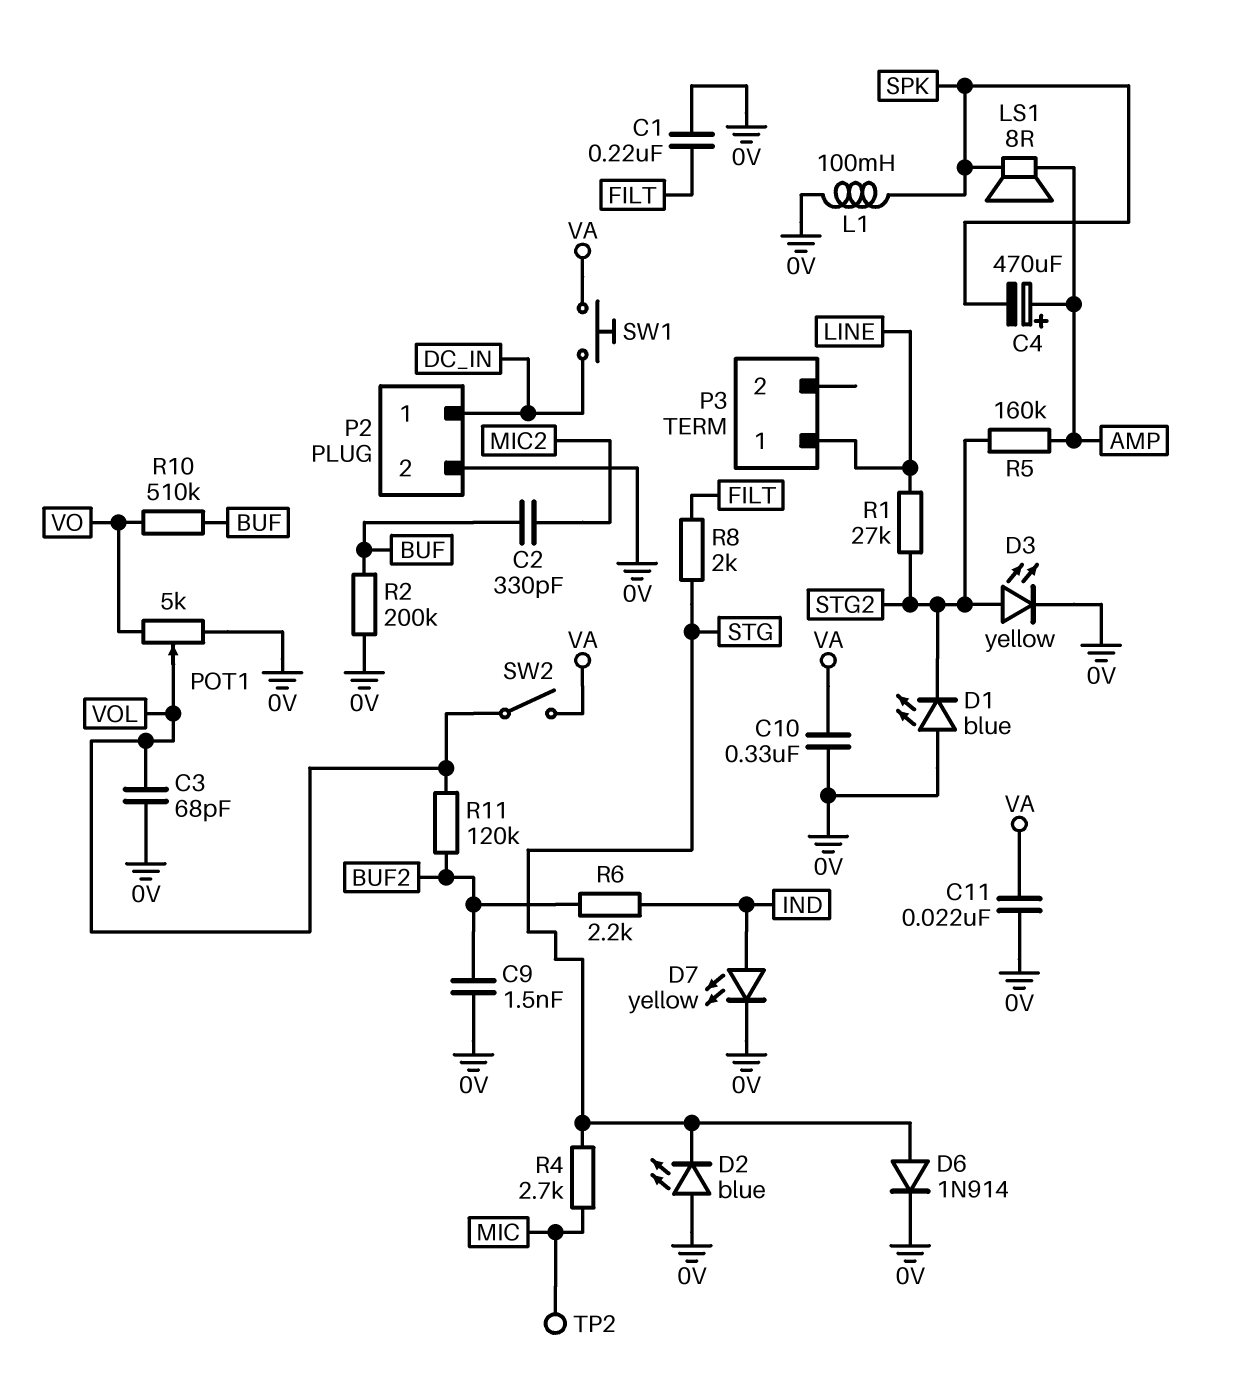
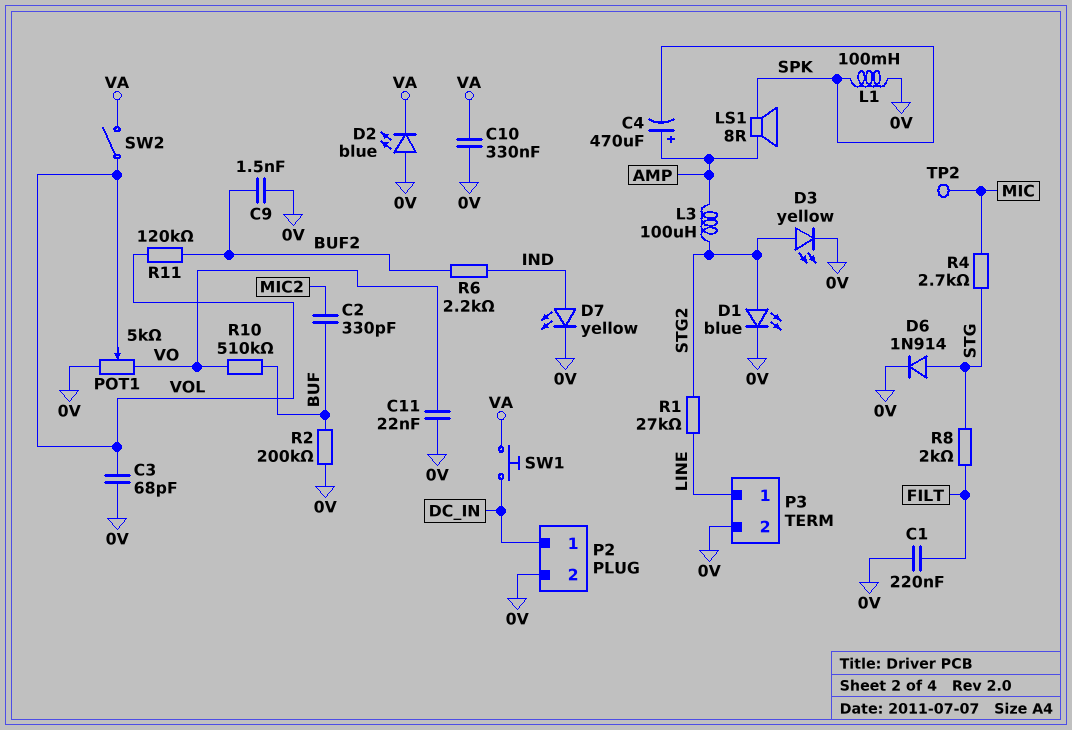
C11: 22nF (0V, VA) -> 22nF (0V, VO)
D1: LED blue (A 0V, K STG2) -> LED blue (A STG2, K 0V)
D2: LED blue (A 0V, K STG) -> LED blue (A 0V, K VA)
L3: none -> 100uH (AMP, STG2)
P3 pin 2: none -> 0V
R5: 160k (AMP, STG2) -> none

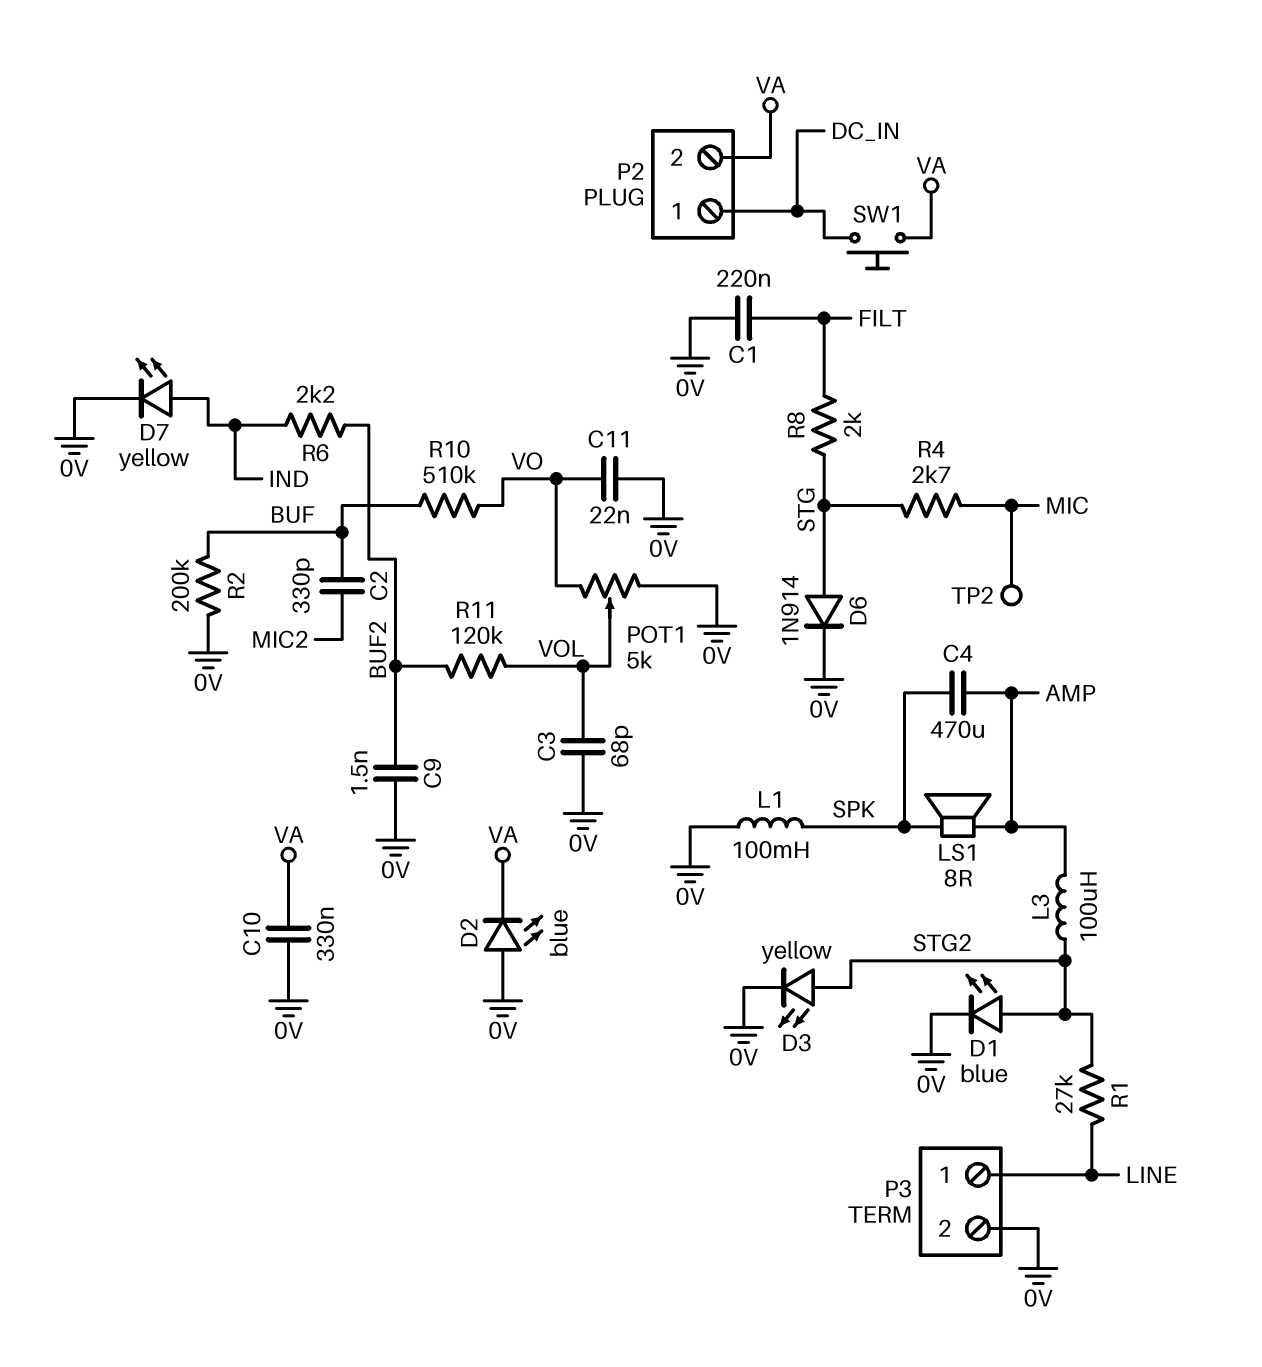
C4: 470uF (plus AMP, minus SPK) -> 470uF (AMP, SPK)
P2 pin 2: 0V -> VA
SW2: switch (VA, VOL) -> none

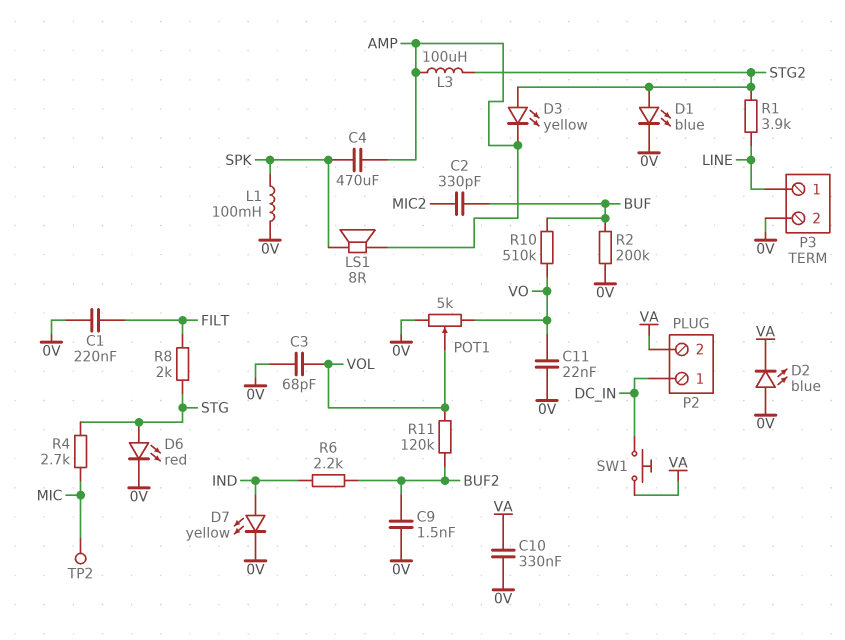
D3: LED yellow (A STG2, K 0V) -> LED yellow (A STG2, K AMP)
D6: diode 1N914 (A STG, K 0V) -> LED red (A STG, K 0V)
R1: 27k (LINE, STG2) -> 3.9k (LINE, STG2)

